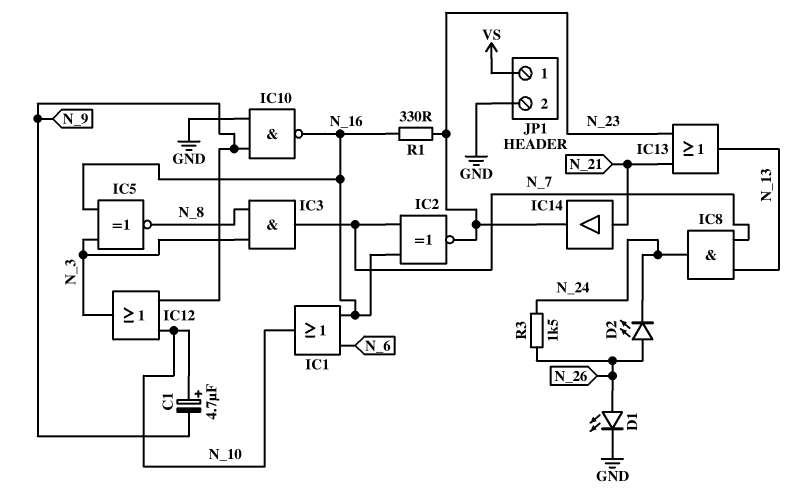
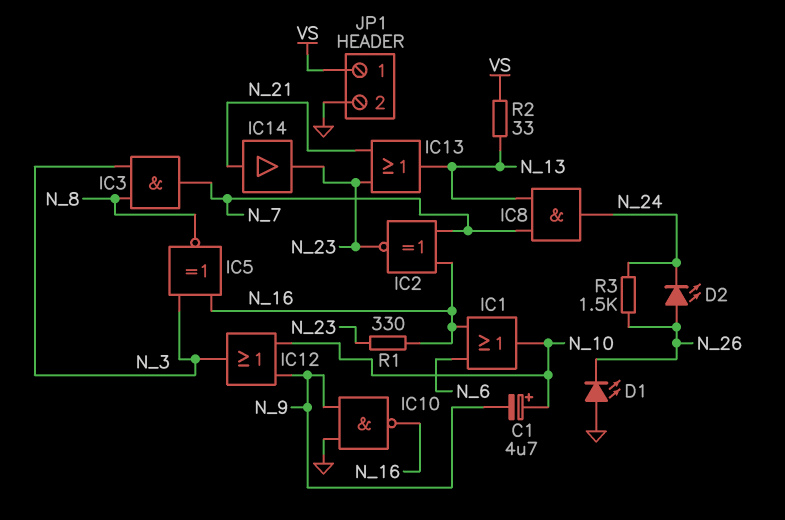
D1: LED (A N_26, K GND) -> LED (A GND, K N_26)
R2: none -> 33 (N_13, VS)

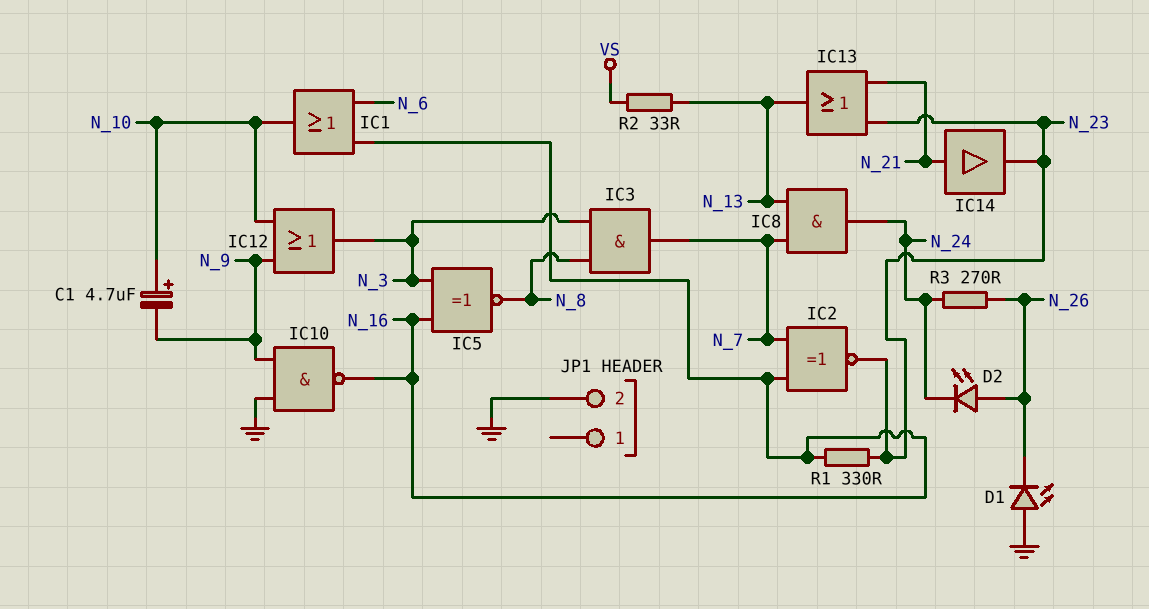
JP1 pin 1: VS -> none
R3: 1.5k (N_24, N_26) -> 270 (N_24, N_26)

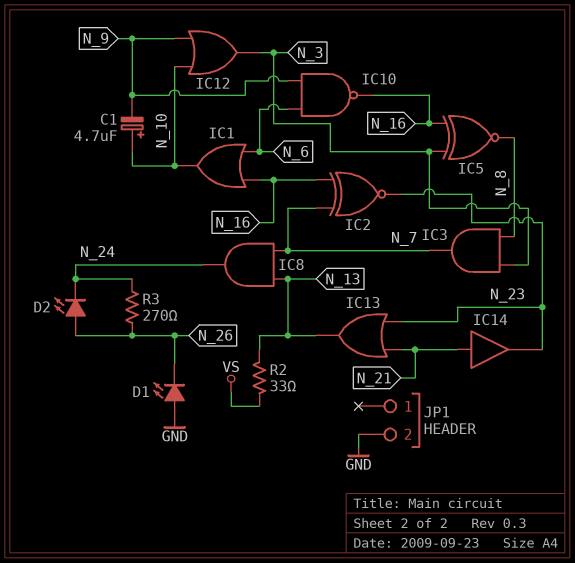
IC10: NAND (in GND, in N_9, out N_16) -> NAND (in N_6, in N_9, out N_16)
R1: 330 (N_16, N_23) -> none

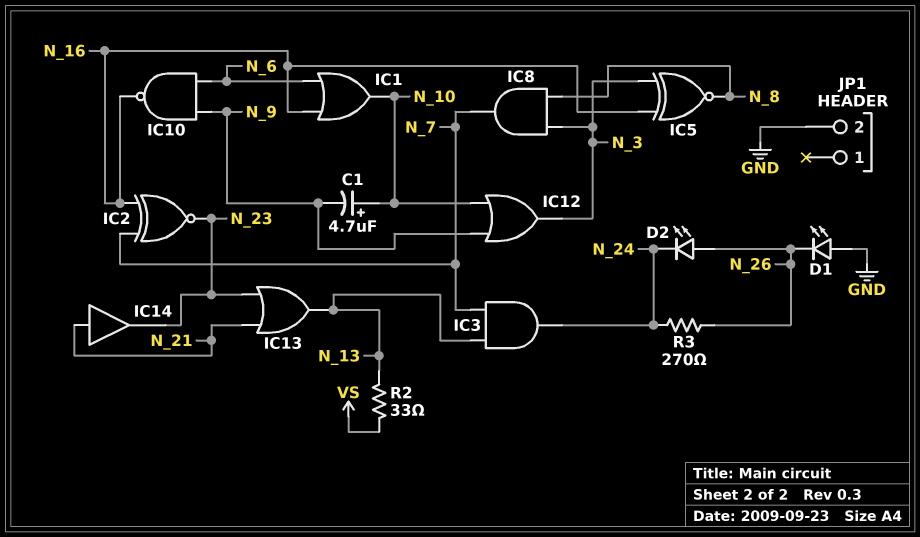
IC3: AND (in N_3, in N_8, out N_7) -> AND (in N_7, in N_13, out N_24)
IC8: AND (in N_7, in N_13, out N_24) -> AND (in N_3, in N_8, out N_7)

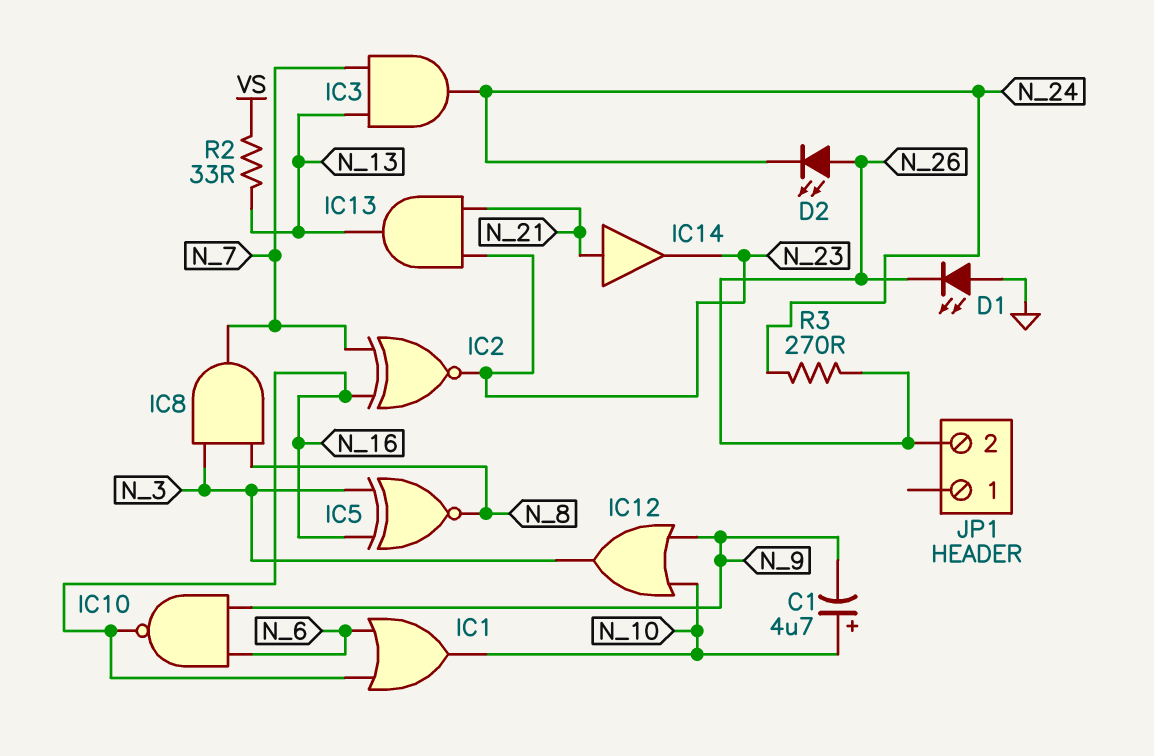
IC13: OR (in N_21, in N_23, out N_13) -> AND (in N_21, in N_23, out N_13)
JP1 pin 2: GND -> N_26

